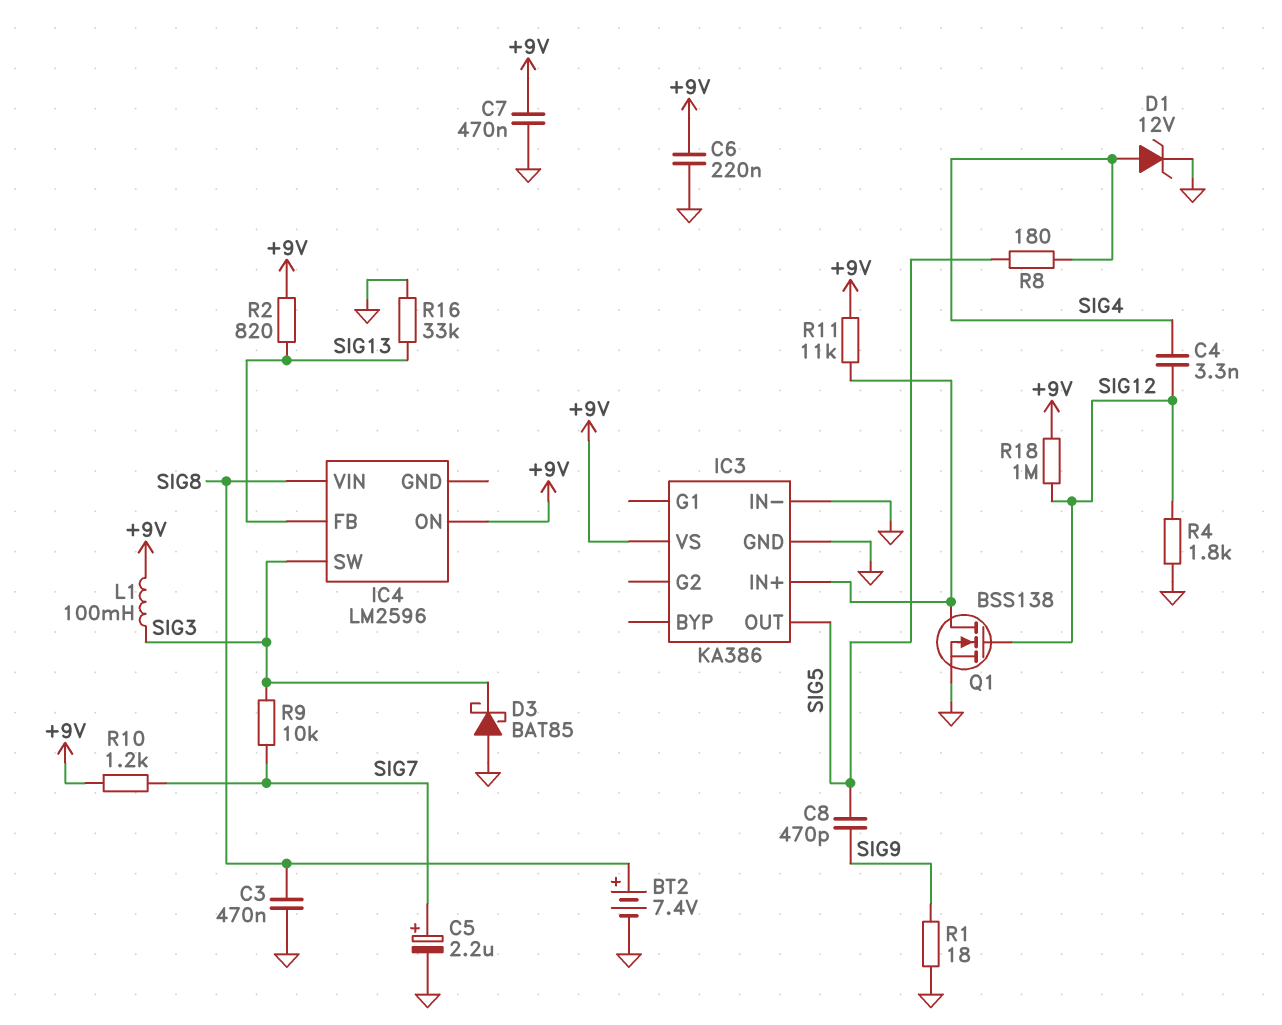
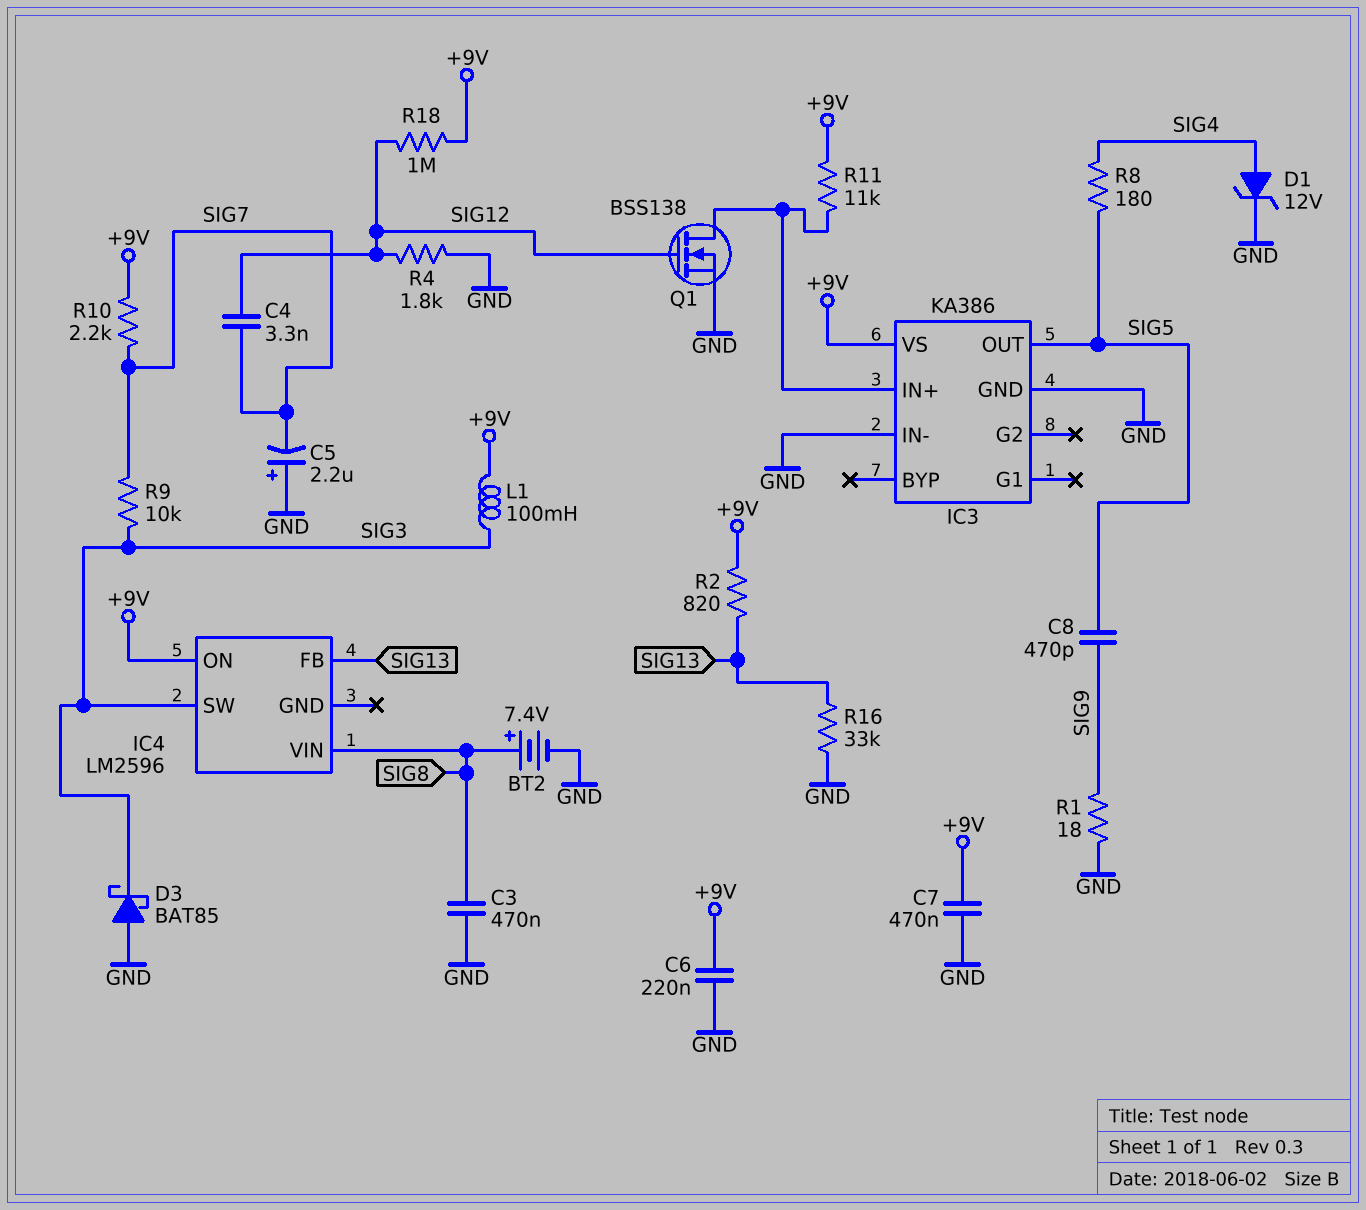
C4: 3.3nF (SIG4, SIG12) -> 3.3nF (SIG7, SIG12)
C5: 2.2uF (plus SIG7, minus GND) -> 2.2uF (plus GND, minus SIG7)
R10: 1.2k (+9V, SIG7) -> 2.2k (+9V, SIG7)

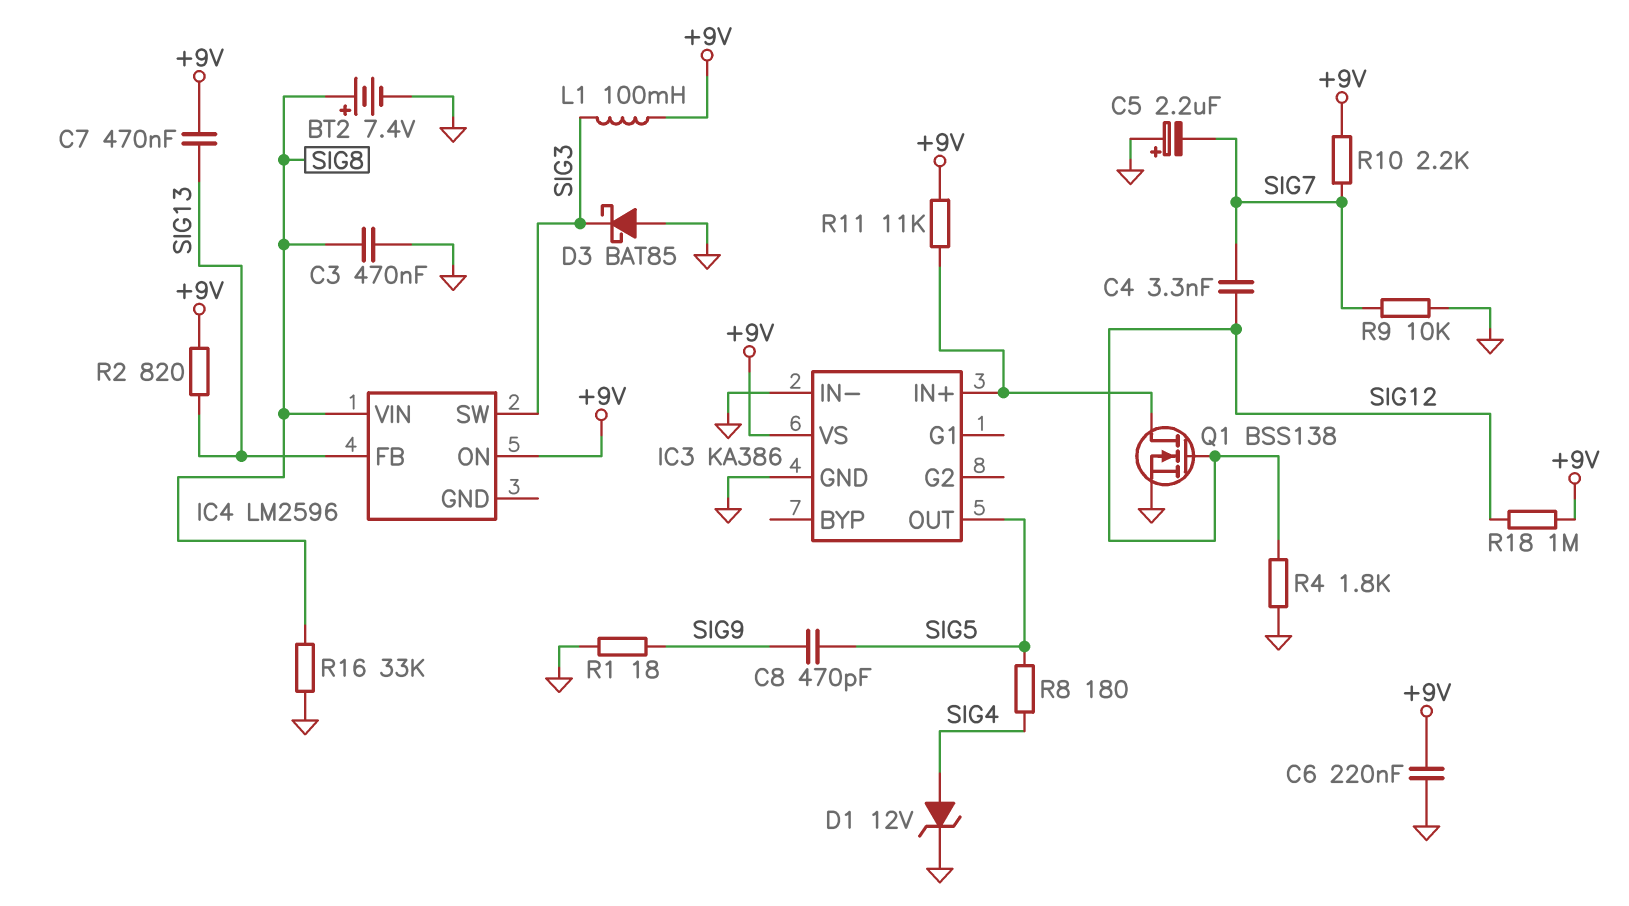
C7: 470nF (+9V, GND) -> 470nF (+9V, SIG13)
R9: 10k (SIG3, SIG7) -> 10k (GND, SIG7)
R16: 33k (GND, SIG13) -> 33k (GND, SIG8)

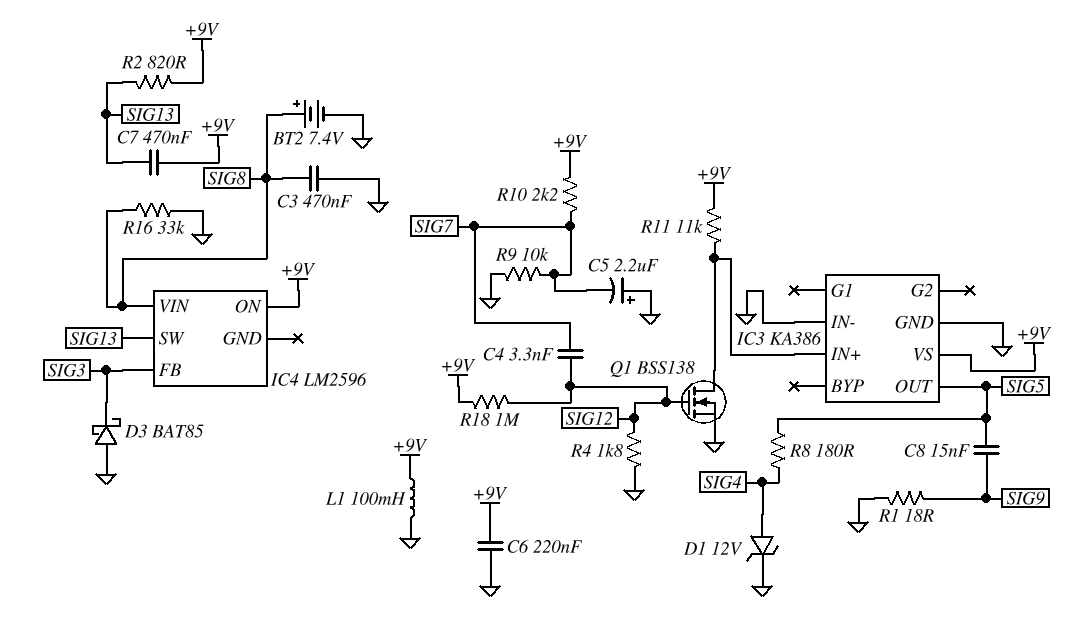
C8: 470pF (SIG5, SIG9) -> 15nF (SIG5, SIG9)
IC4 pin FB: SIG13 -> SIG3
IC4 pin SW: SIG3 -> SIG13
L1: 100mH (+9V, SIG3) -> 100mH (+9V, GND)

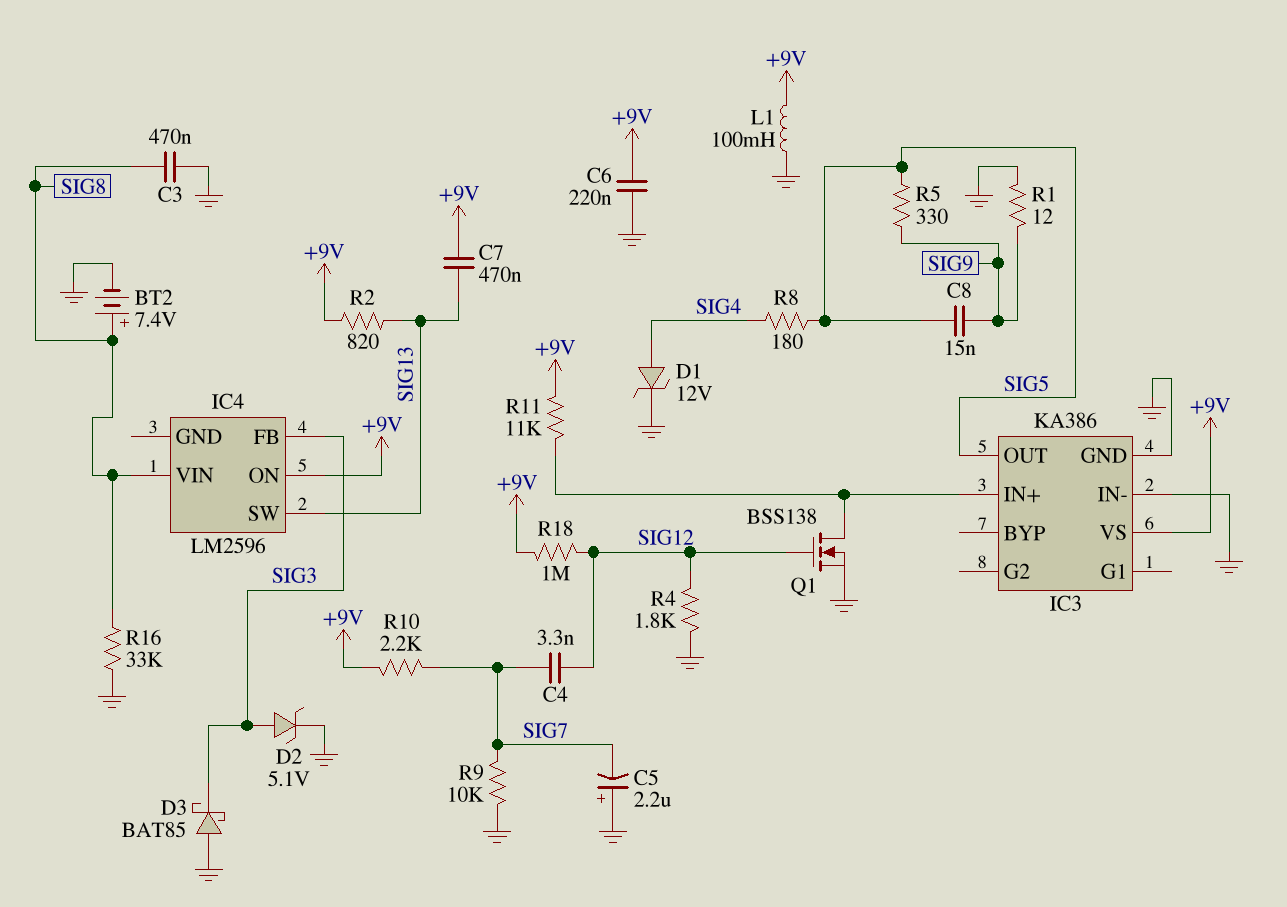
D2: none -> zener 5.1V (A SIG3, K GND)
R1: 18 (GND, SIG9) -> 12 (GND, SIG9)
R5: none -> 330 (SIG5, SIG9)

